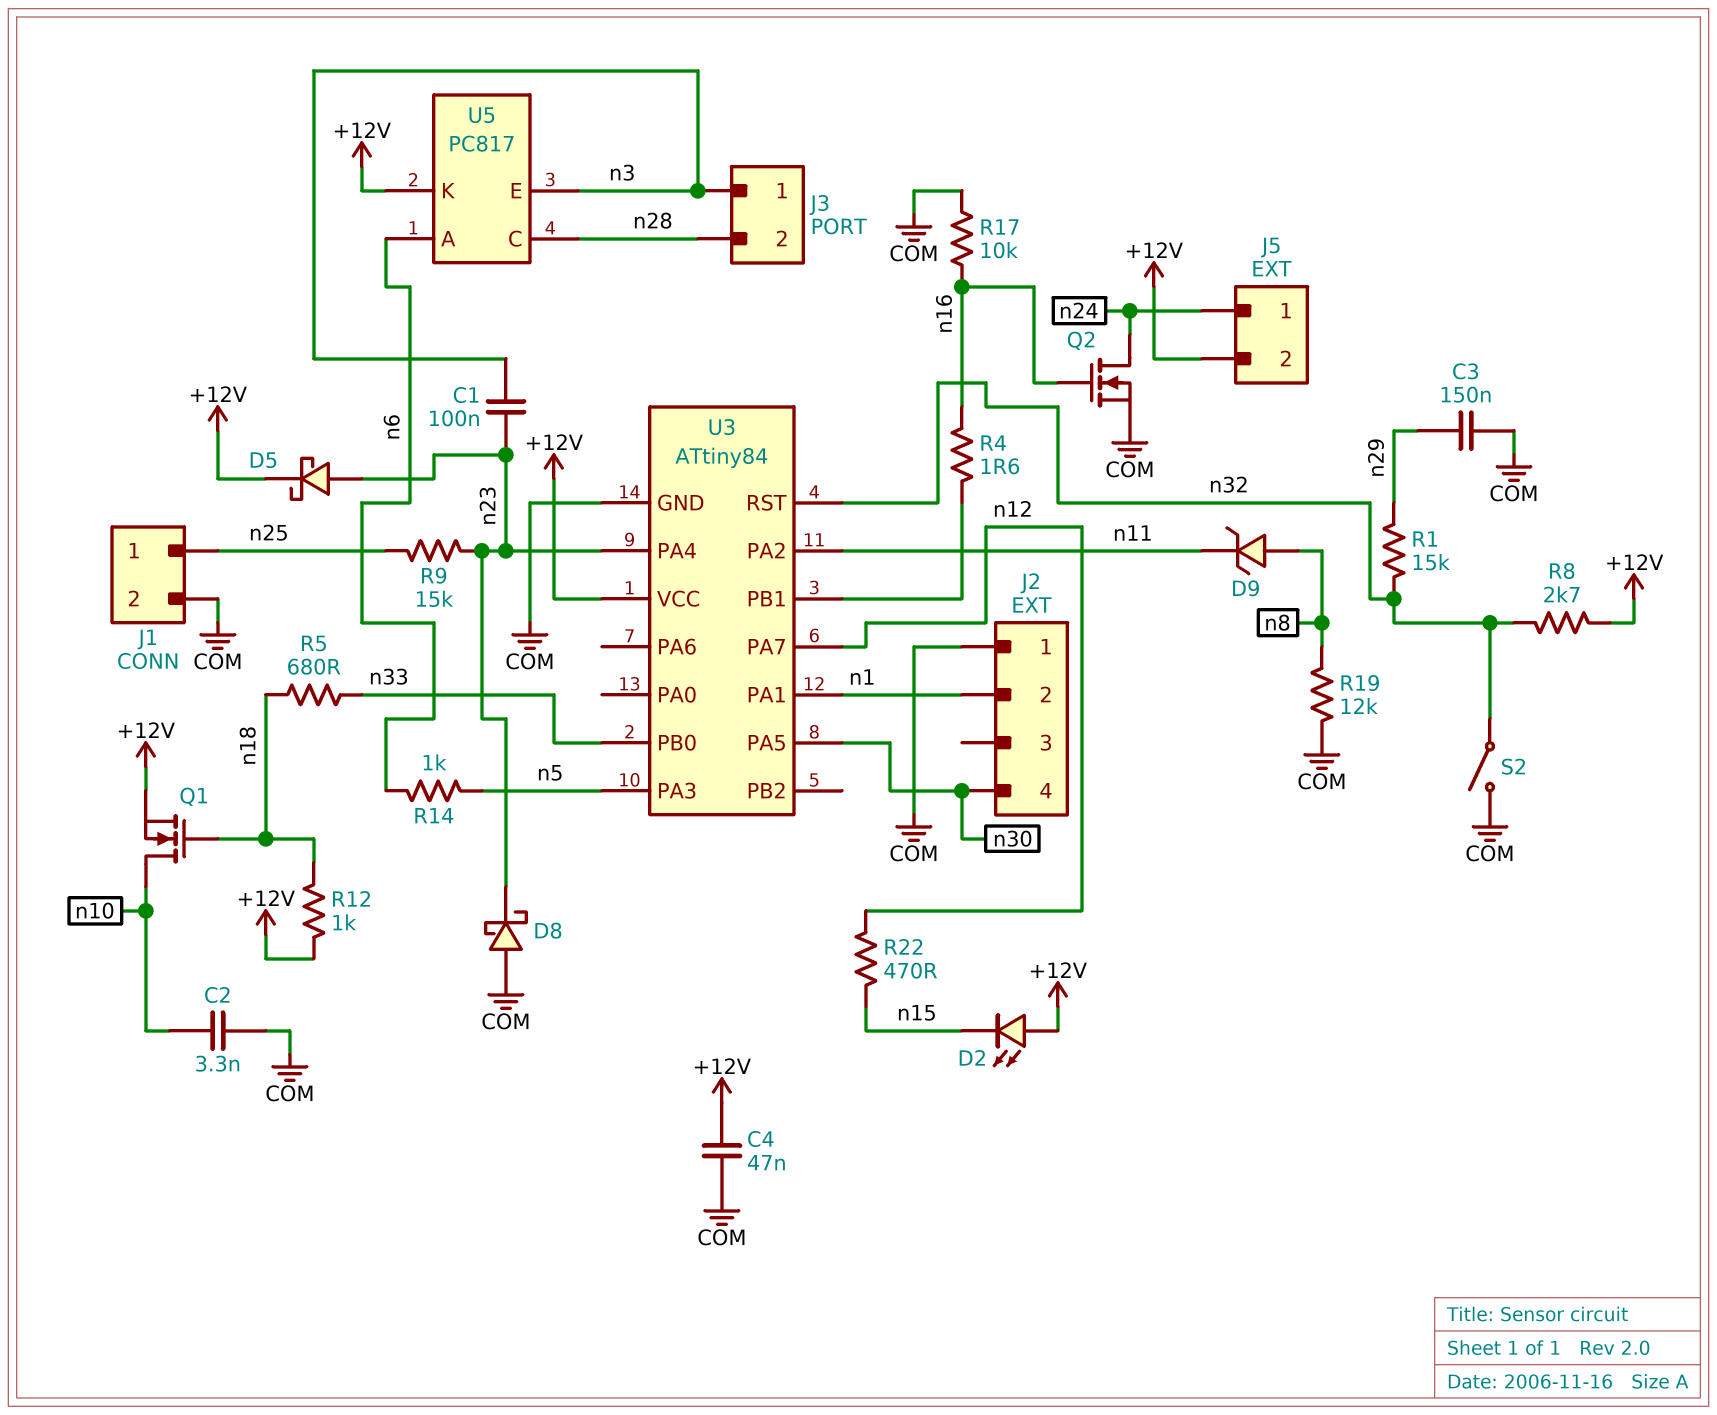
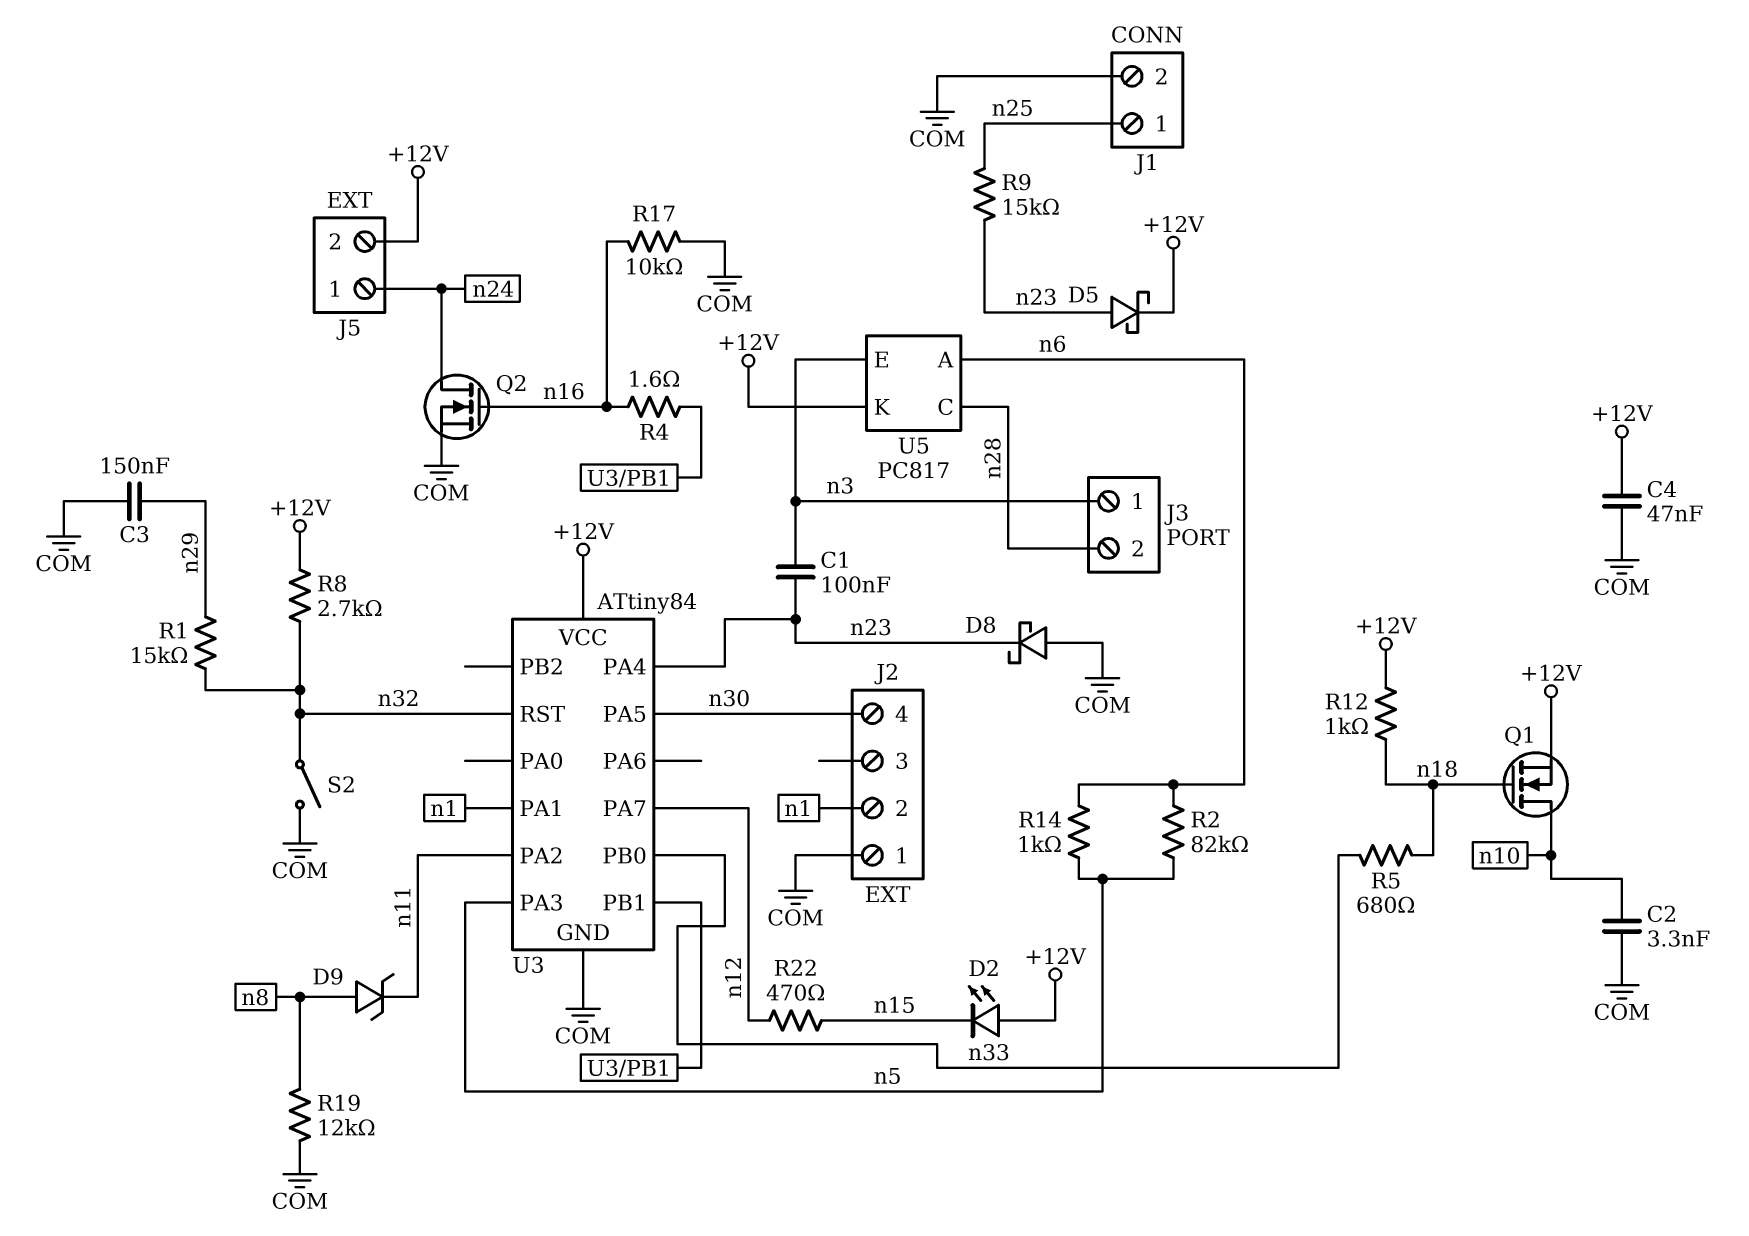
R2: none -> 82k (n5, n6)

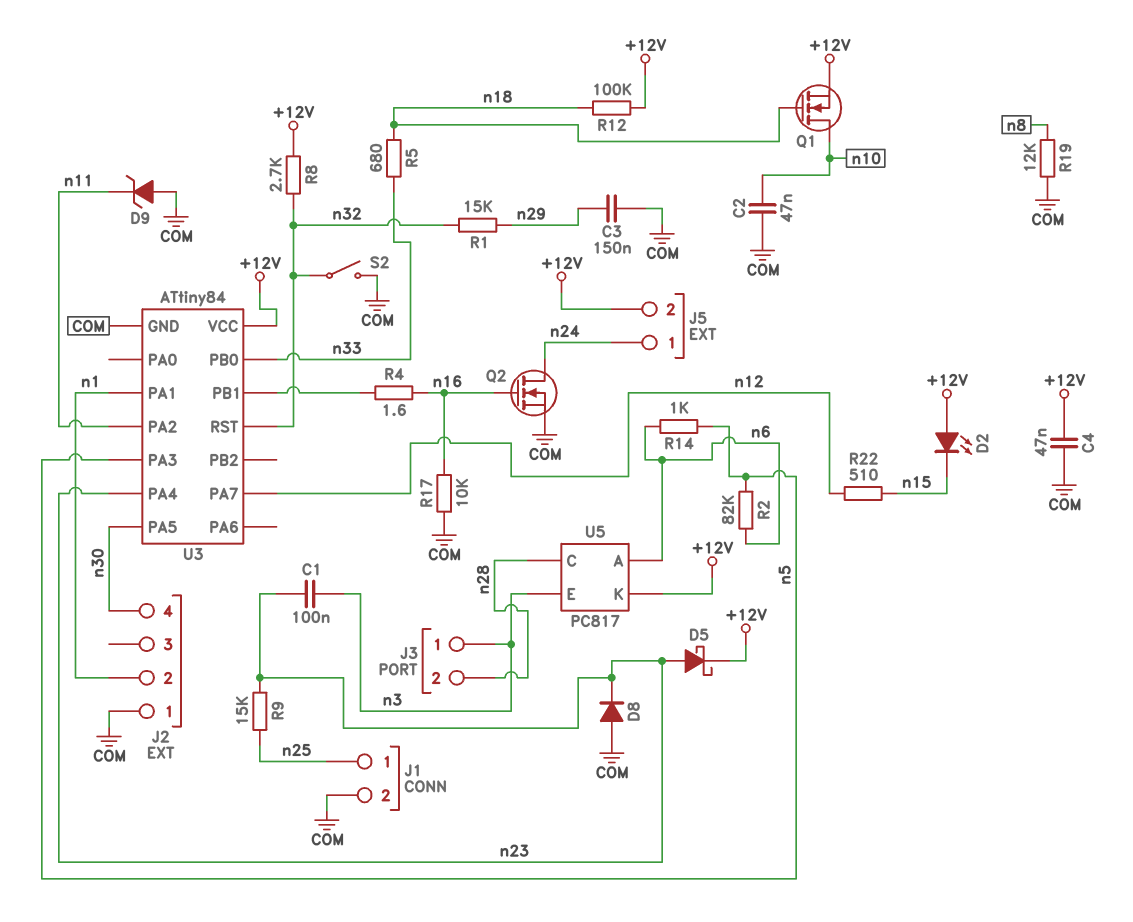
C2: 3.3nF (COM, n10) -> 47nF (COM, n10)
D8: schottky (A COM, K n23) -> diode (A COM, K n23)
D9: zener (A n8, K n11) -> zener (A COM, K n11)
R12: 1k (+12V, n18) -> 100k (+12V, n18)
R22: 470 (n12, n15) -> 510 (n12, n15)

